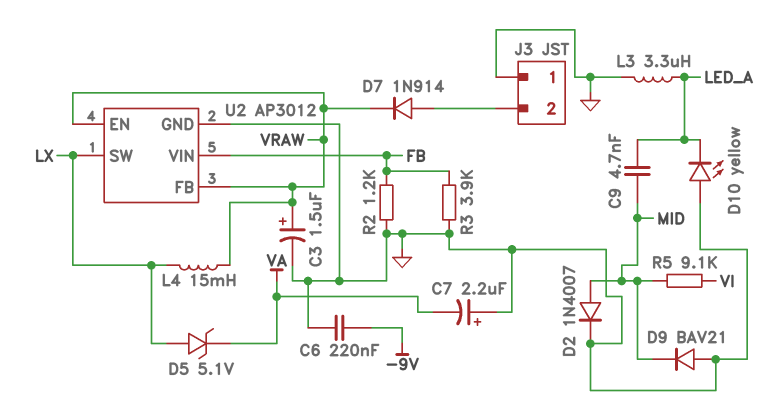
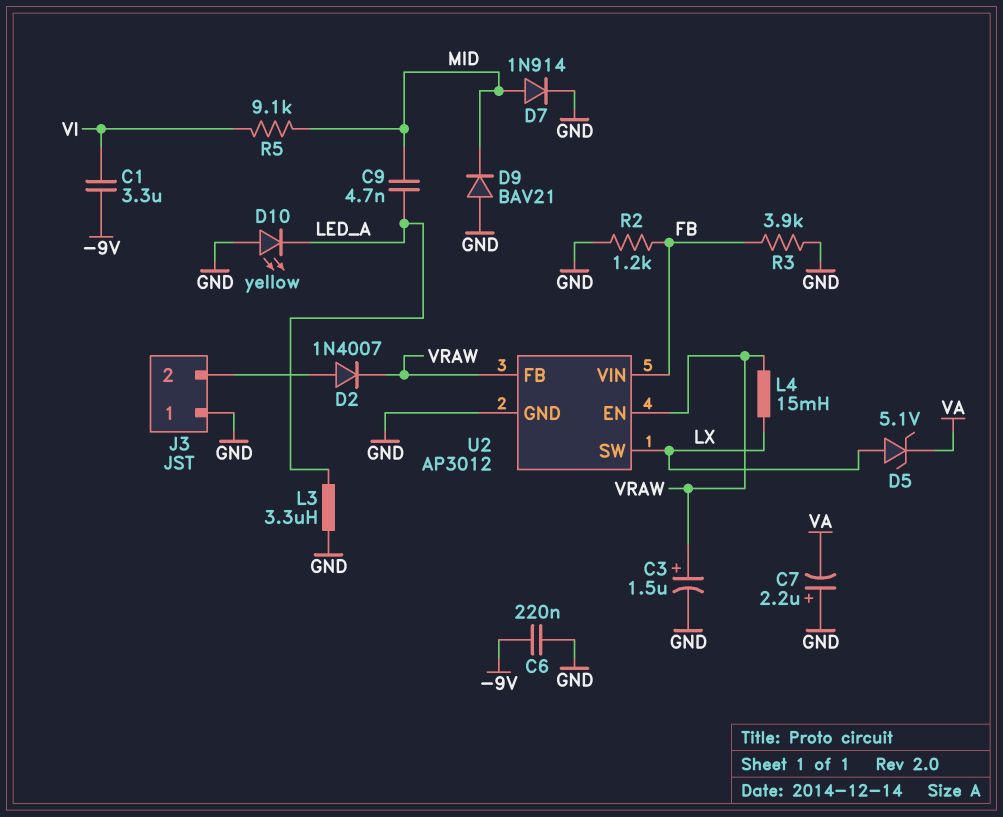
C1: none -> 3.3uF (-9V, VI)
D2: diode 1N4007 (A MID, K GND) -> diode 1N4007 (A J3/2, K VRAW)
D7: diode 1N914 (A J3/2, K VRAW) -> diode 1N914 (A MID, K GND)

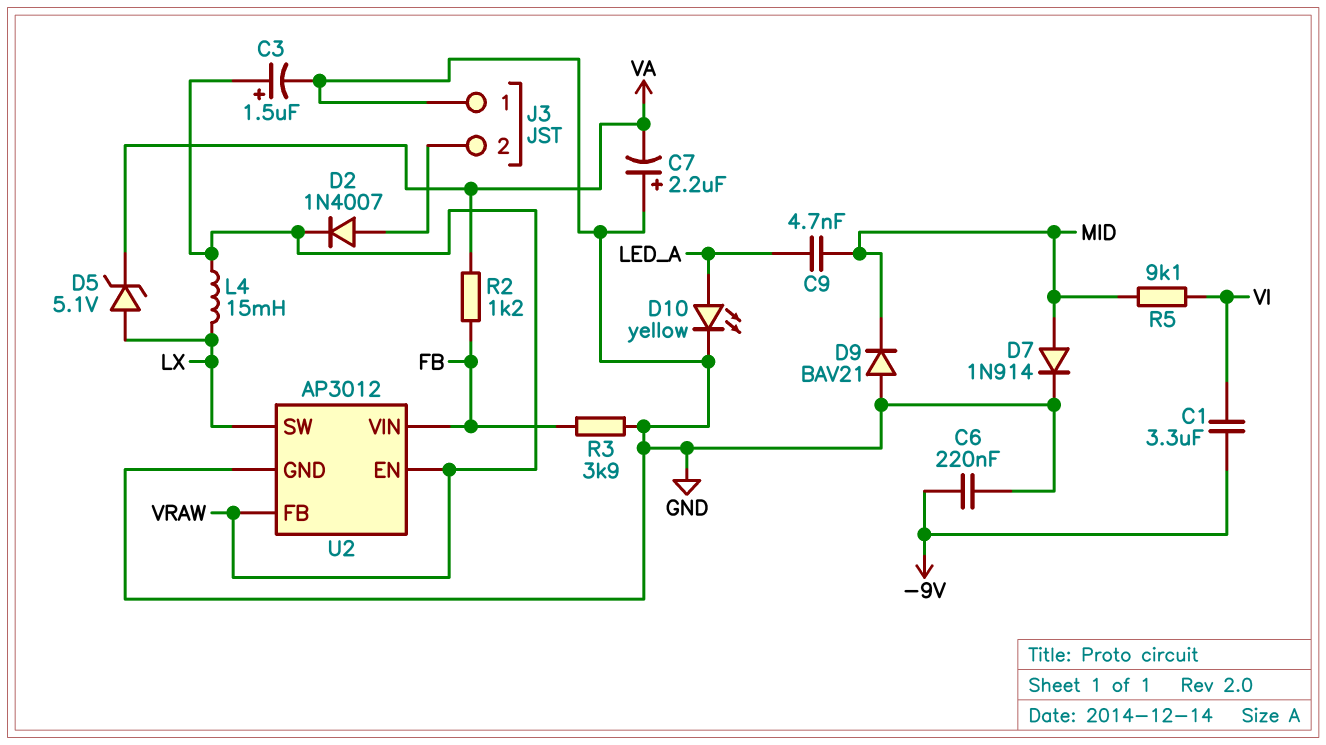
D10: LED yellow (A GND, K LED_A) -> LED yellow (A LED_A, K GND)
L3: 3.3uH (GND, LED_A) -> none
R2: 1.2k (FB, GND) -> 1.2k (FB, VA)

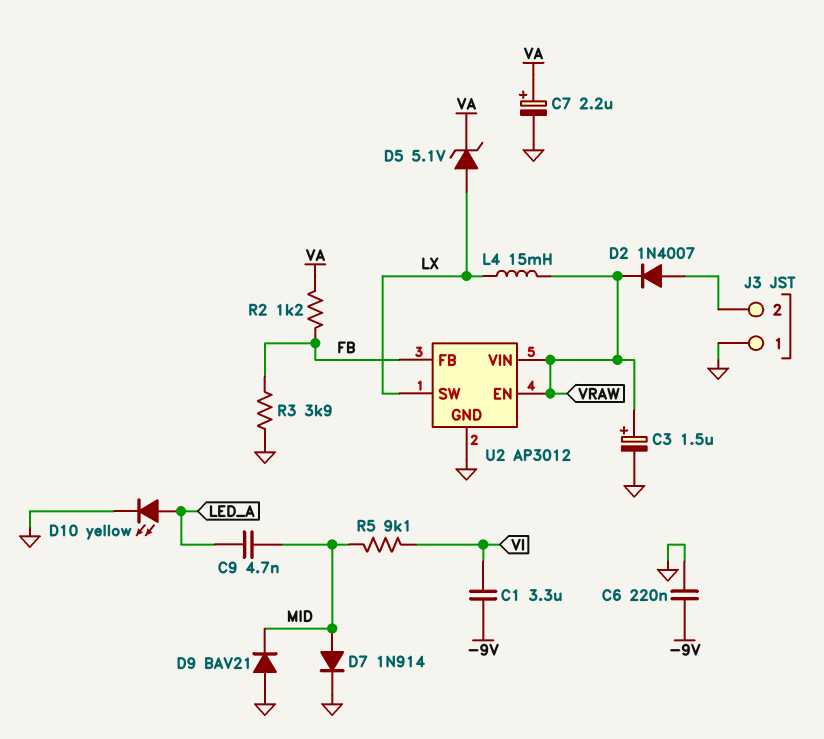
C7: 2.2uF (plus GND, minus VA) -> 2.2uF (plus VA, minus GND)
U2 pin FB: VRAW -> FB
U2 pin VIN: FB -> VRAW

